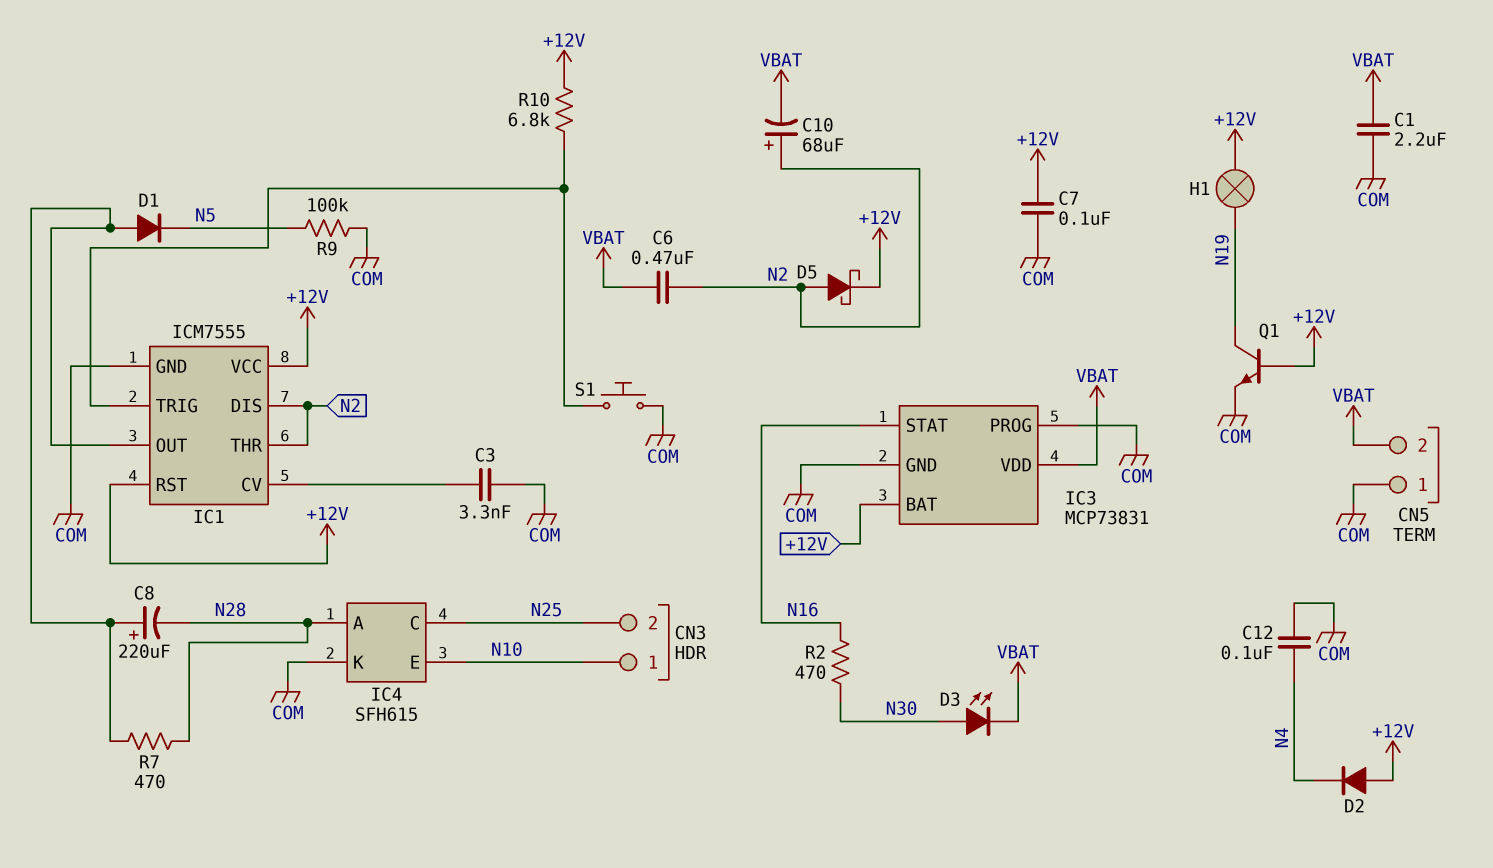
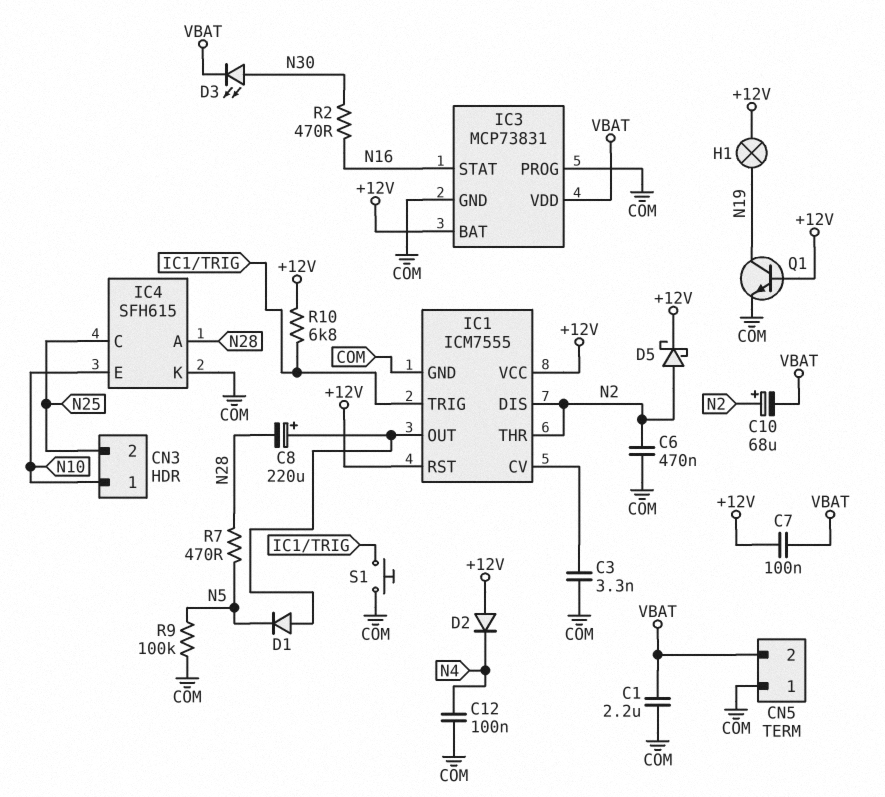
C6: 470nF (N2, VBAT) -> 470nF (COM, N2)
C7: 100nF (+12V, COM) -> 100nF (+12V, VBAT)
R7: 470 (IC1/OUT, N28) -> 470 (N5, N28)

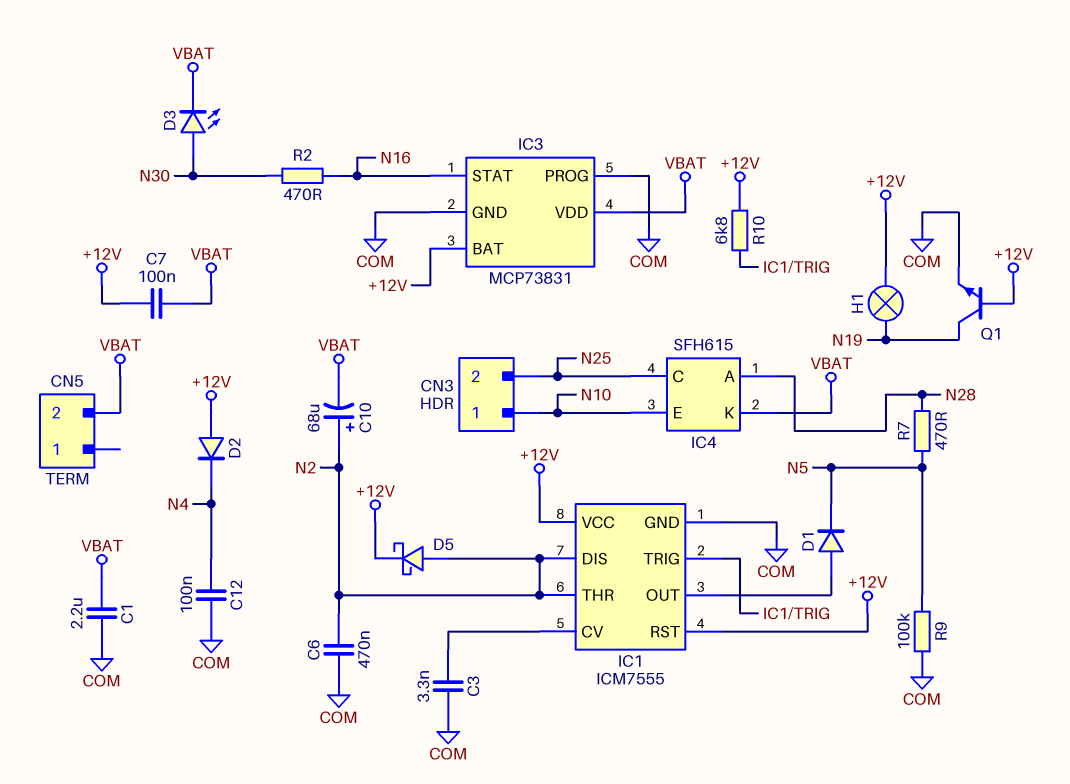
C8: 220uF (plus IC1/OUT, minus N28) -> none
CN5 pin 1: COM -> none
IC4 pin K: COM -> VBAT
S1: button (COM, IC1/TRIG) -> none

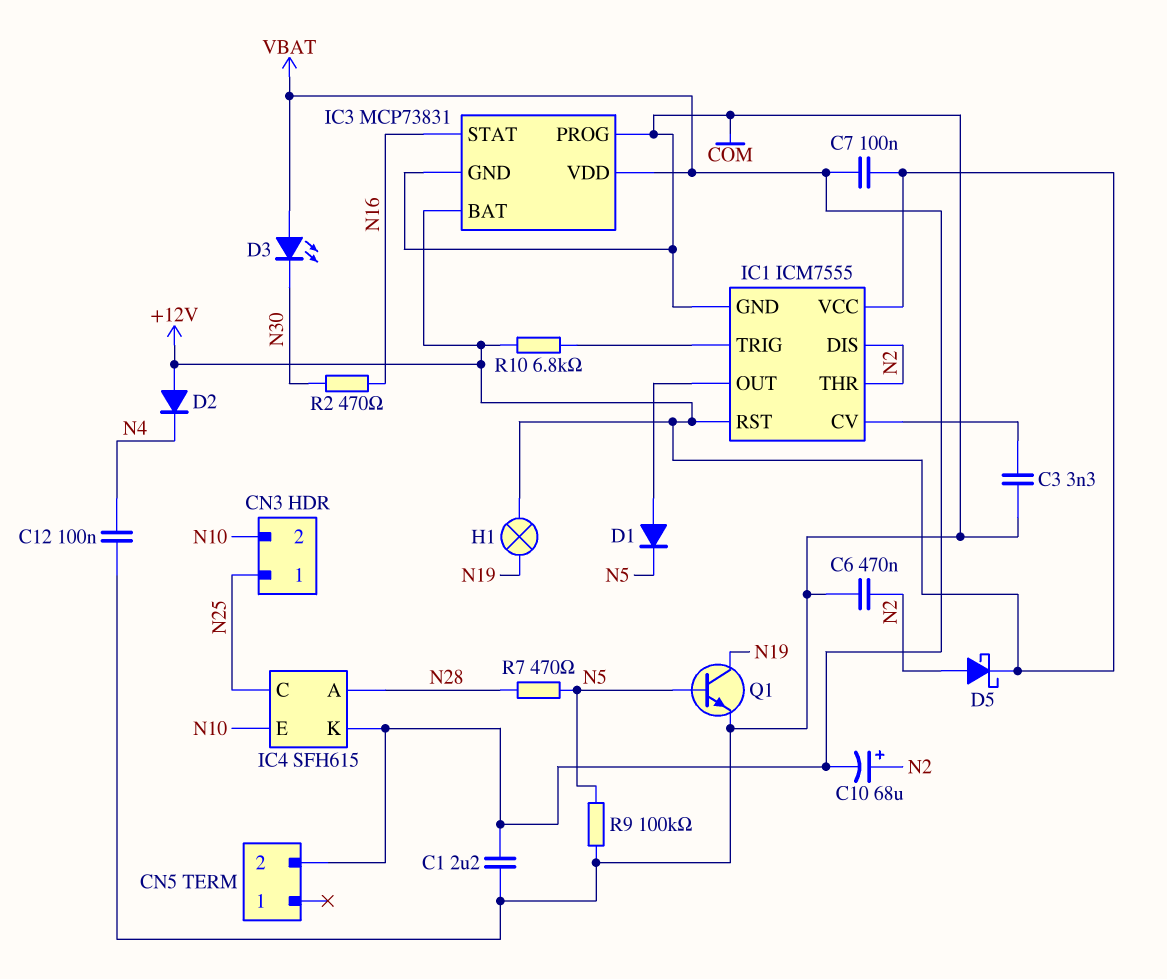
CN3 pin 1: N10 -> N25
CN3 pin 2: N25 -> N10
D3: LED (A N30, K VBAT) -> LED (A VBAT, K N30)
Q1: NPN (B +12V, C N19, E COM) -> NPN (B N5, C N19, E COM)

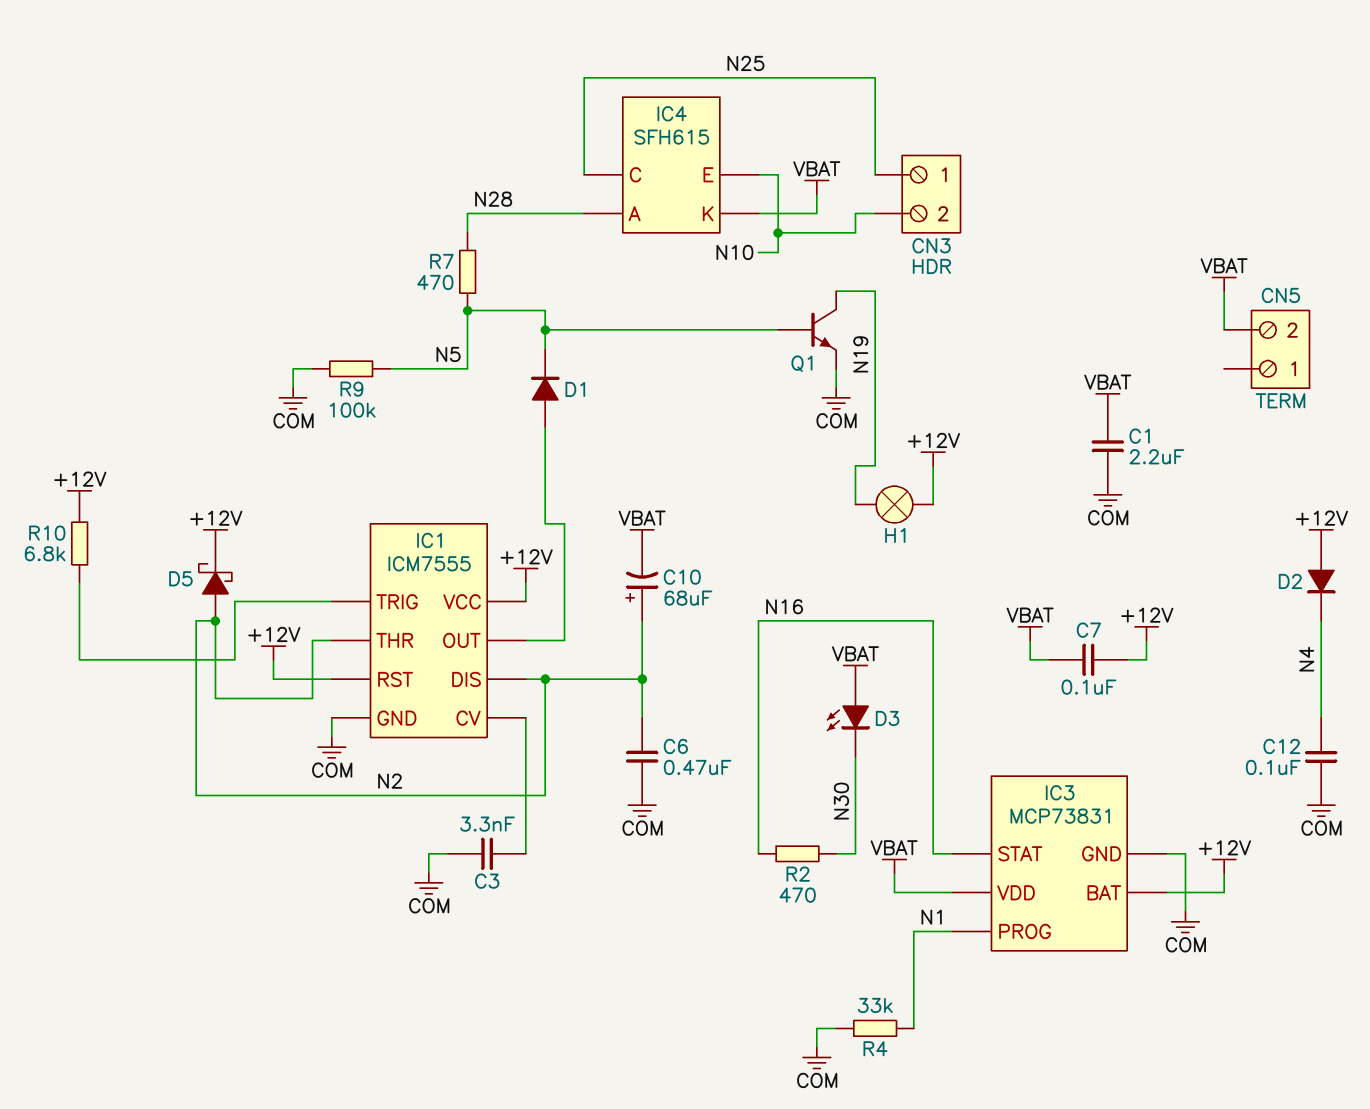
IC3 pin PROG: COM -> N1
R4: none -> 33k (COM, N1)

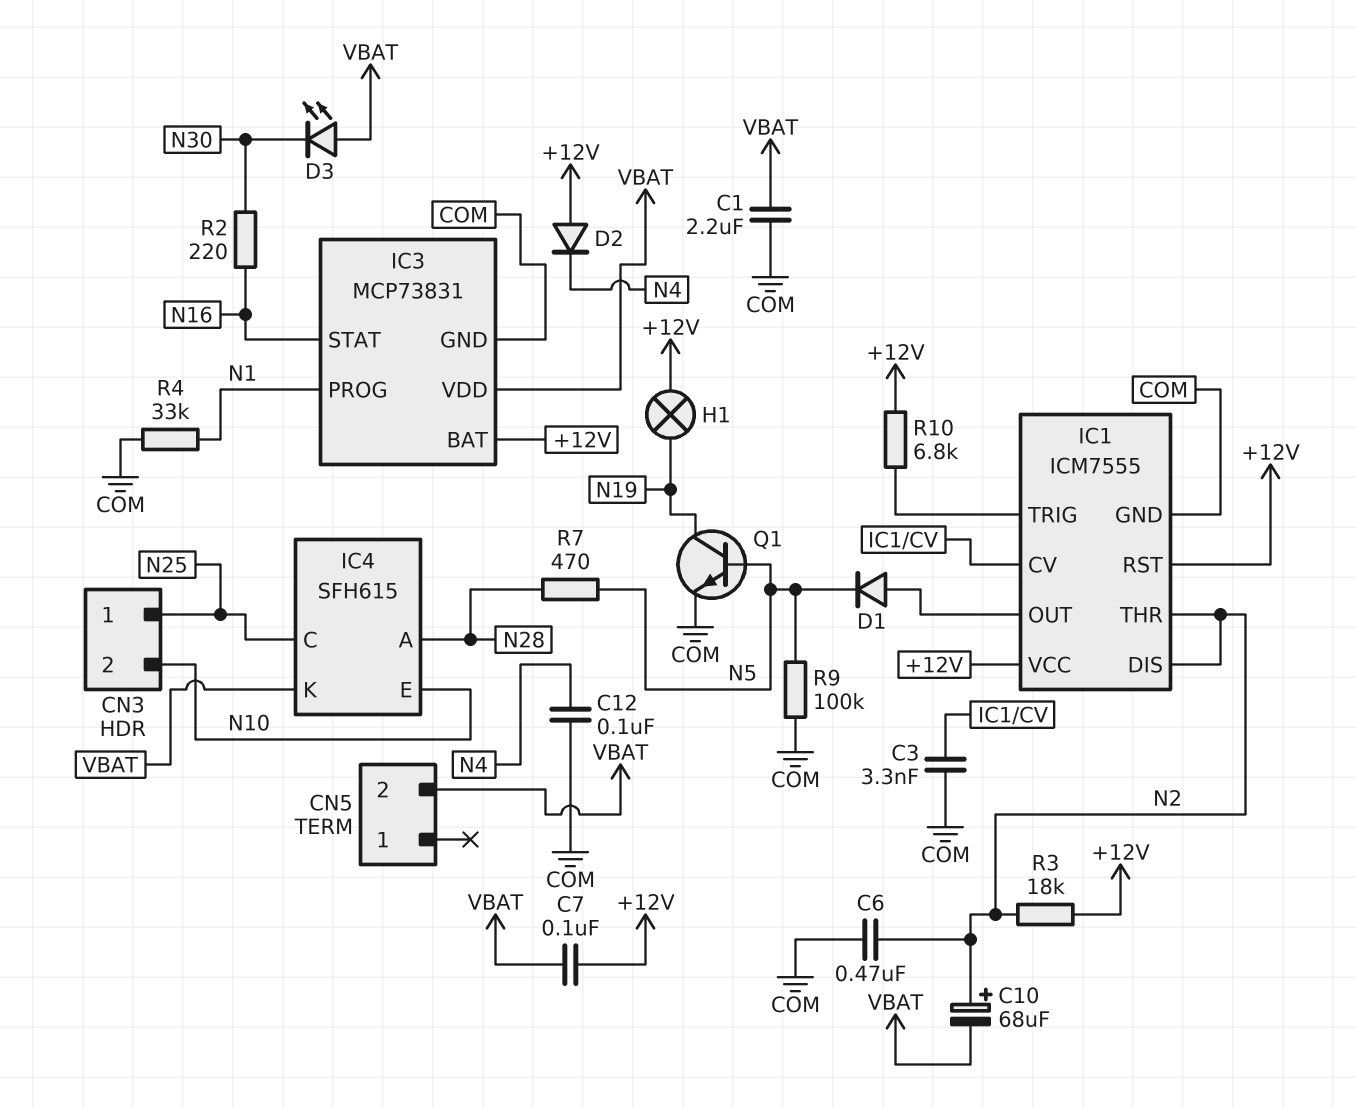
D5: schottky (A N2, K +12V) -> none
R2: 470 (N16, N30) -> 220 (N16, N30)
R3: none -> 18k (+12V, N2)

